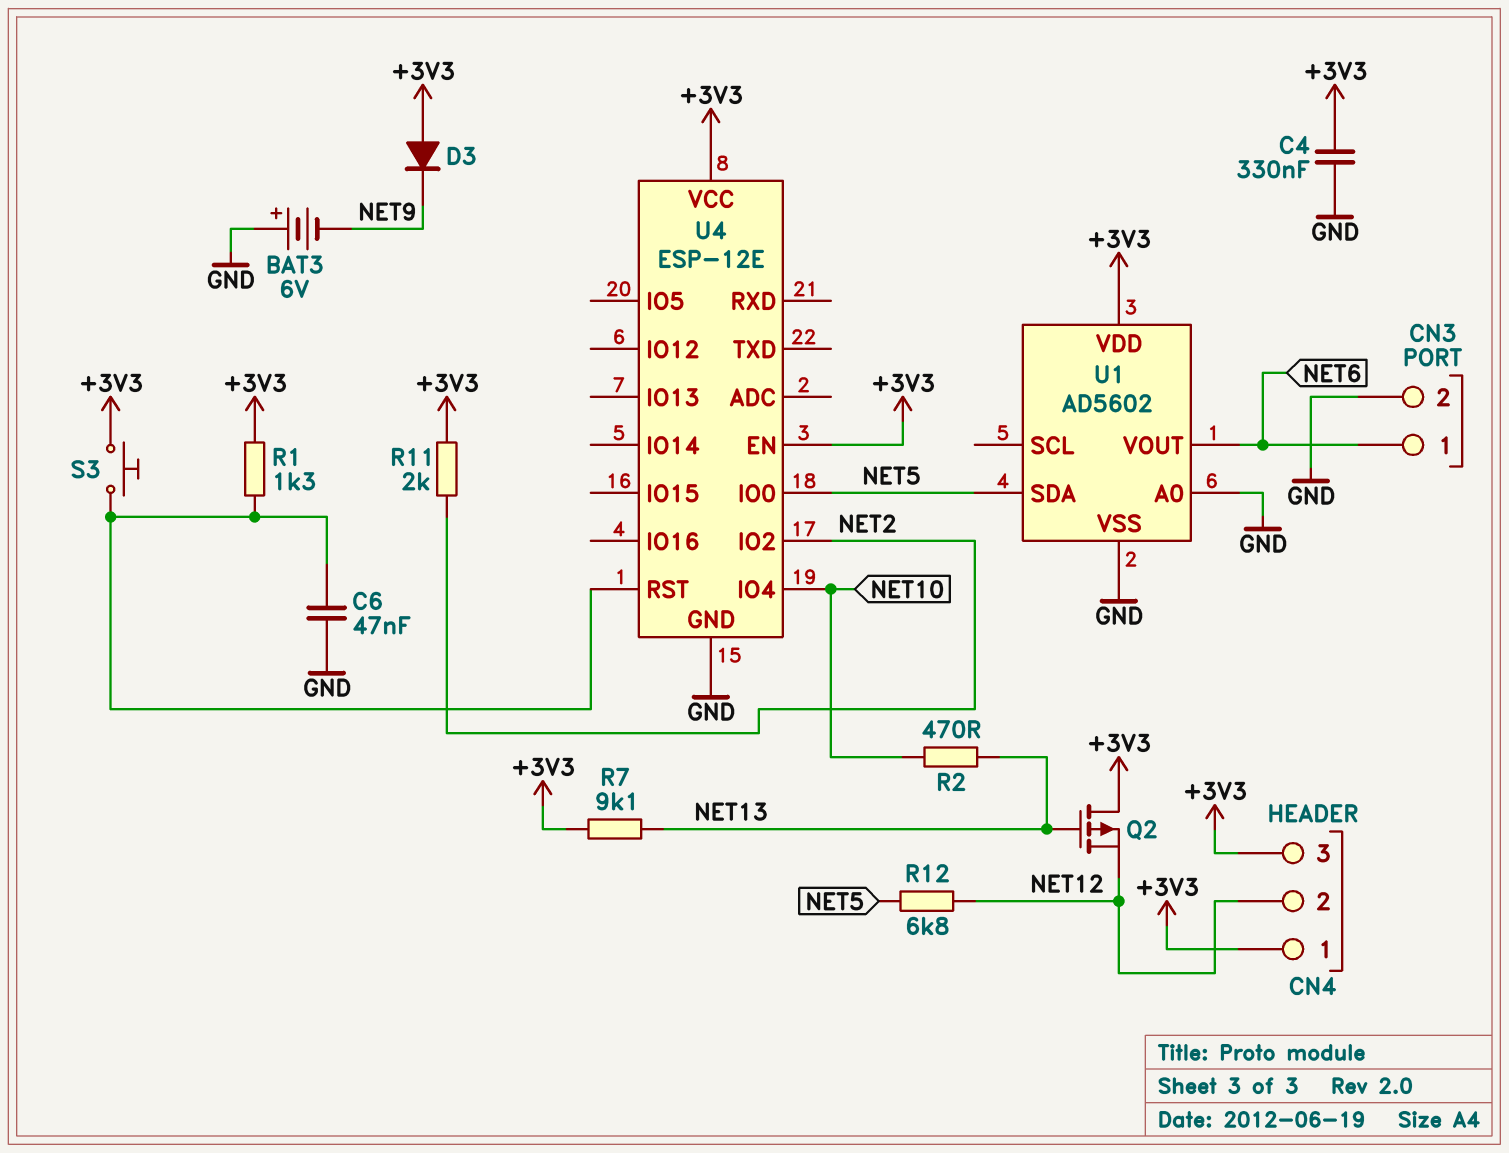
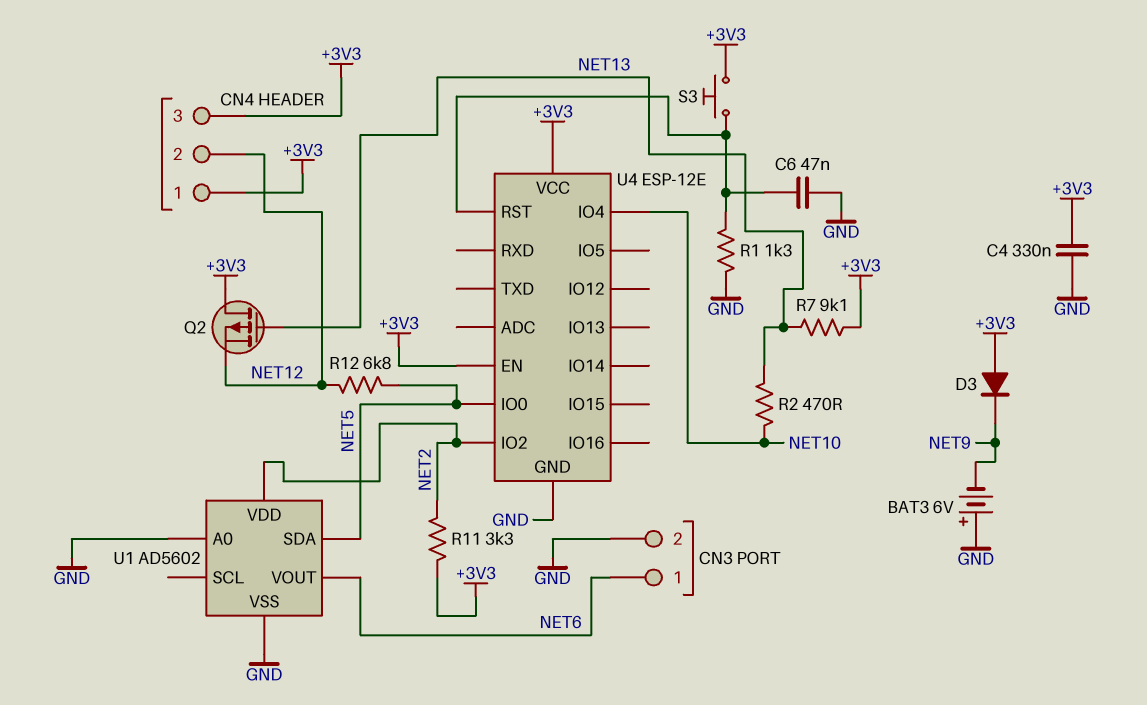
R1: 1.3k (+3V3, U4/RST) -> 1.3k (GND, U4/RST)
R11: 2k (+3V3, NET2) -> 3.3k (+3V3, NET2)
U1 pin VDD: +3V3 -> NET2

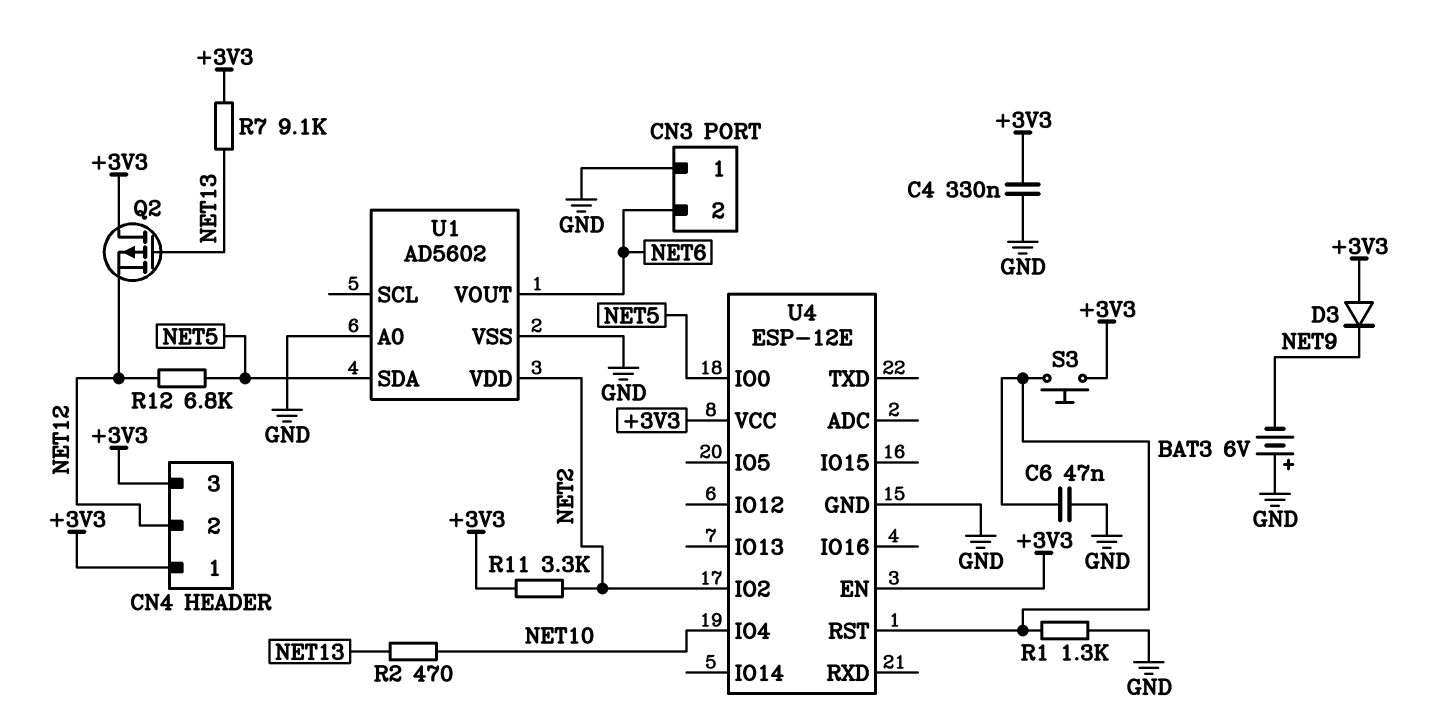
CN3 pin 1: NET6 -> GND
CN3 pin 2: GND -> NET6

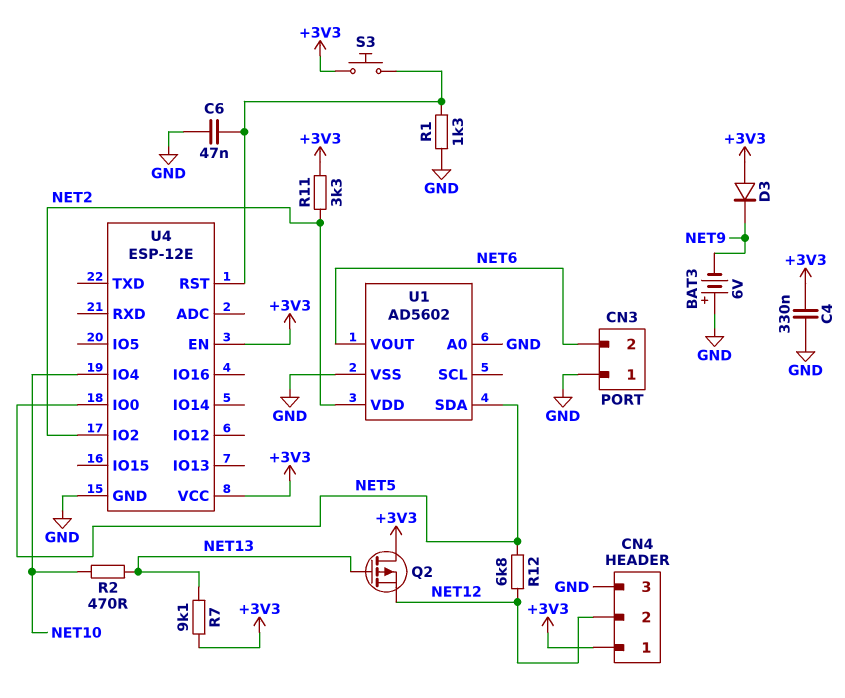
CN4 pin 3: +3V3 -> GND

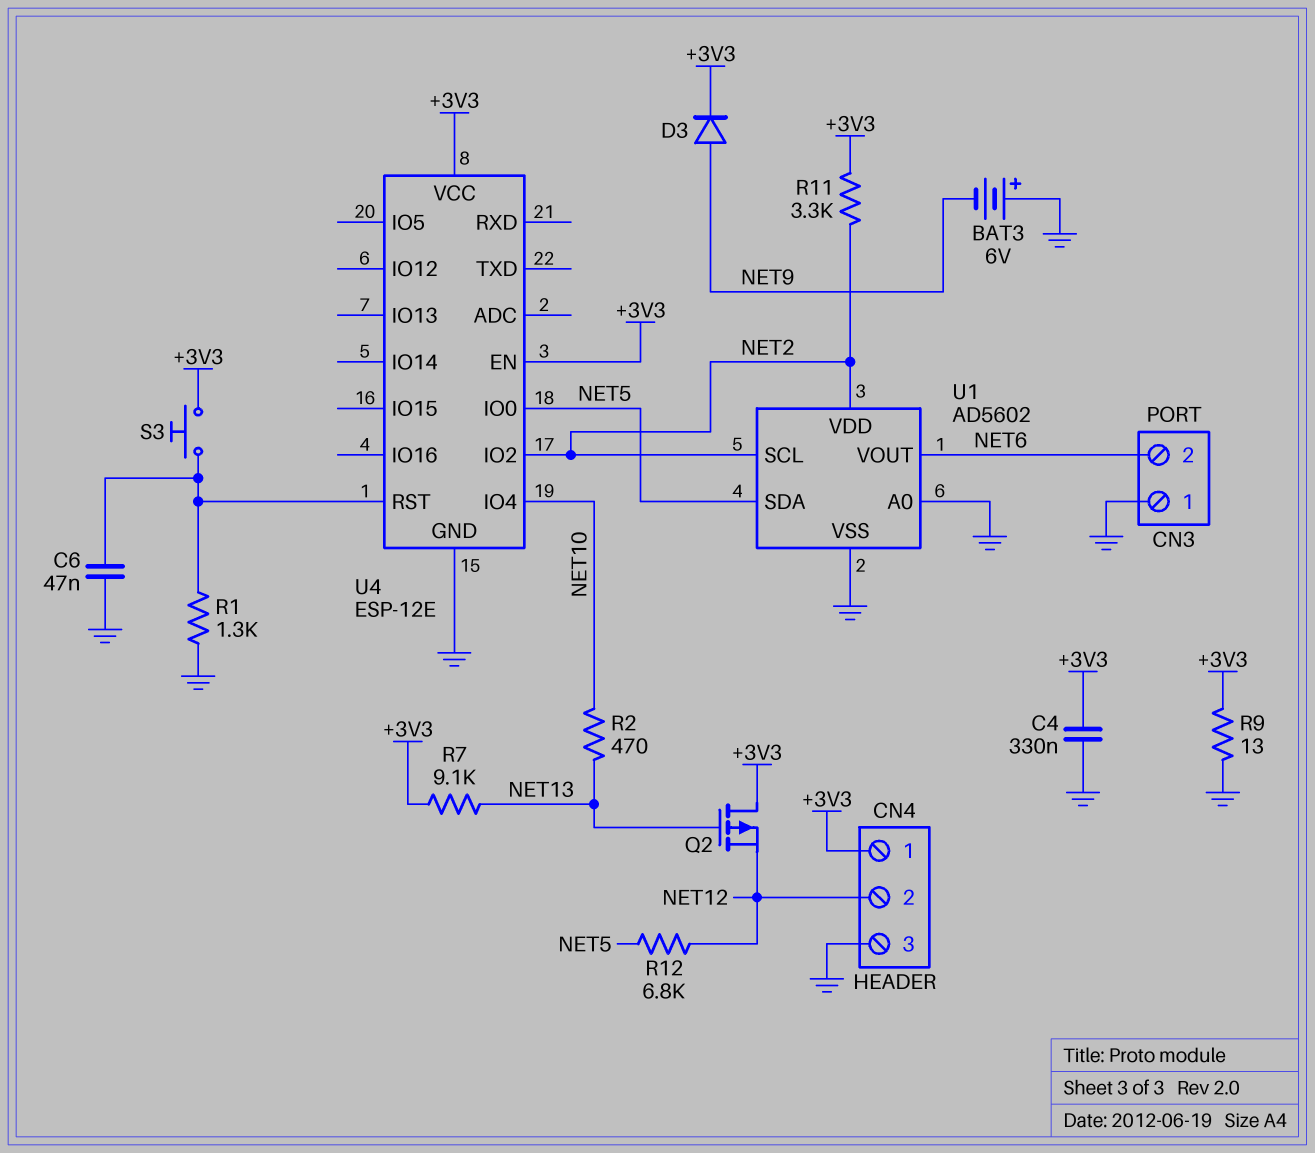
D3: diode (A +3V3, K NET9) -> diode (A NET9, K +3V3)
R9: none -> 13 (+3V3, GND)
U1 pin SCL: none -> NET2

